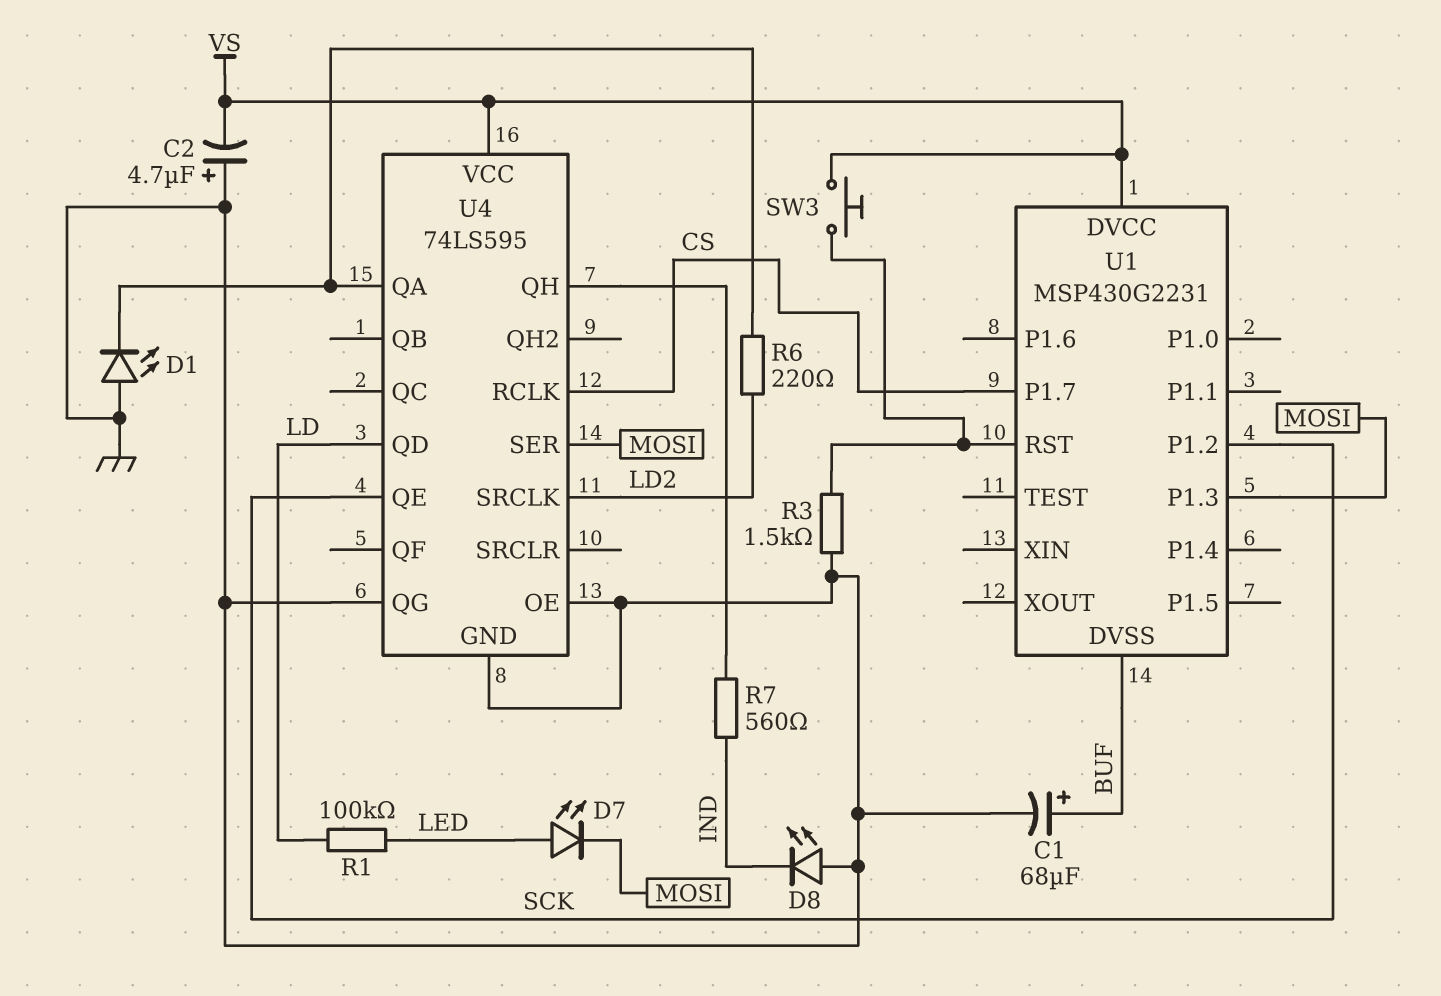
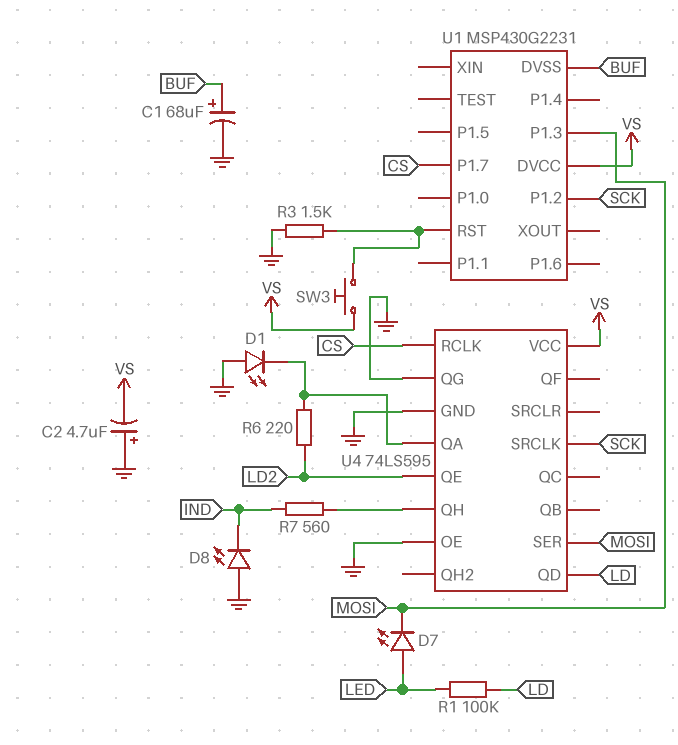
U4 pin QE: SCK -> LD2
U4 pin SRCLK: LD2 -> SCK

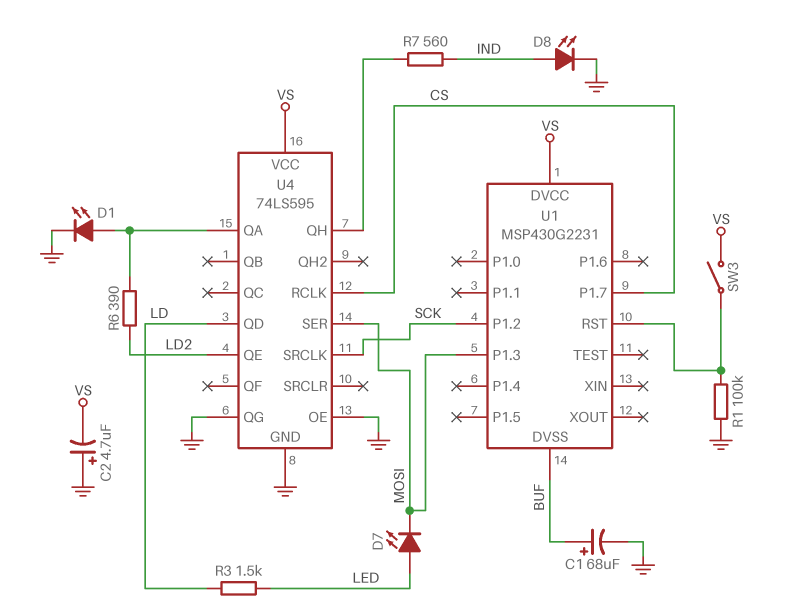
D1: LED (A GND, K U4/QA) -> LED (A U4/QA, K GND)
D8: LED (A GND, K IND) -> LED (A IND, K GND)
R1: 100k (LD, LED) -> 100k (GND, U1/RST)
R3: 1.5k (GND, U1/RST) -> 1.5k (LD, LED)
R6: 220 (LD2, U4/QA) -> 390 (LD2, U4/QA)
SW3: button (U1/RST, VS) -> switch (U1/RST, VS)

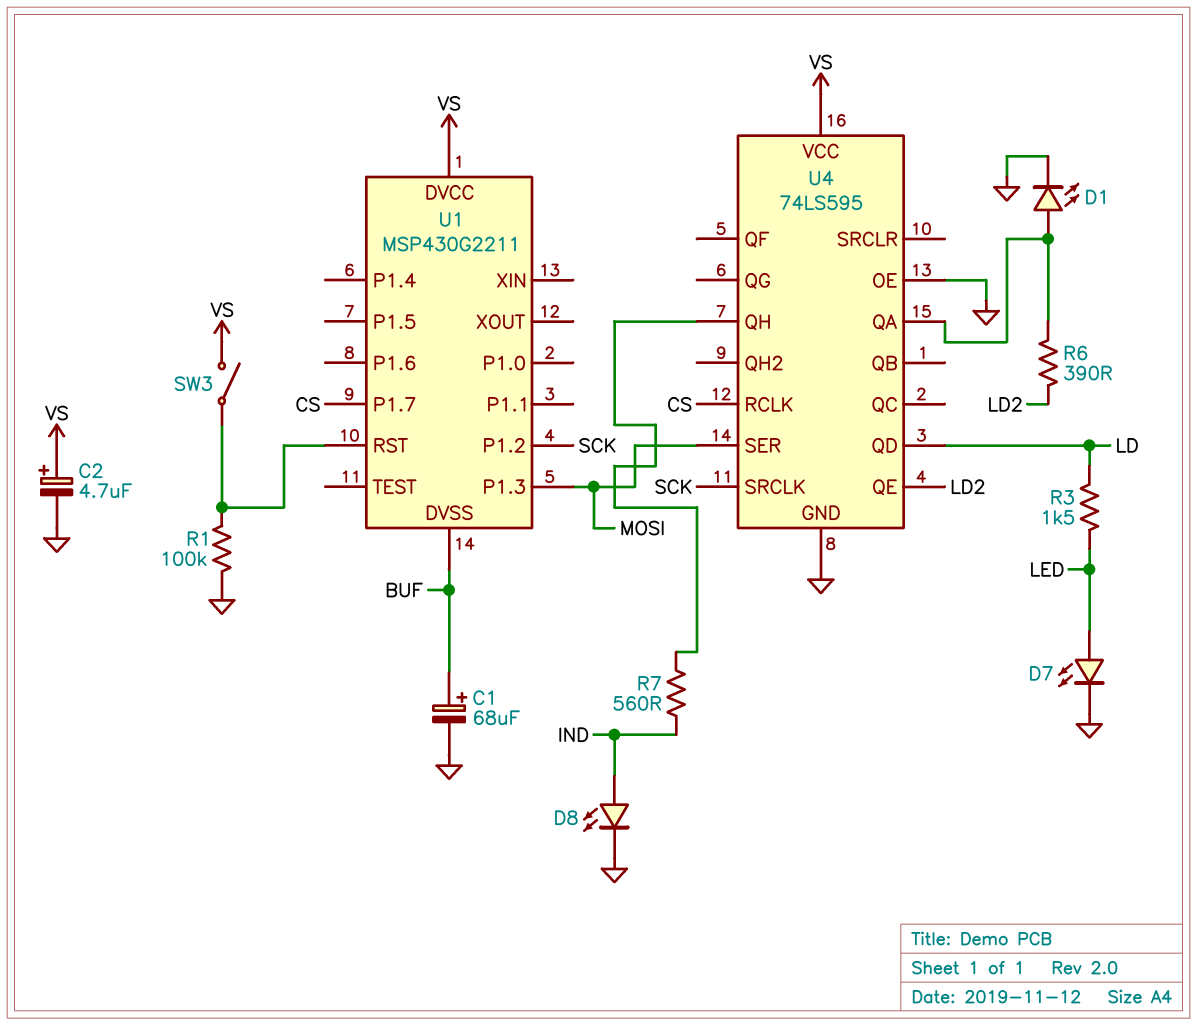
C2: 4.7uF (plus GND, minus VS) -> 4.7uF (plus VS, minus GND)
D7: LED (A LED, K MOSI) -> LED (A LED, K GND)
U1: MSP430G2231 -> MSP430G2211
U4 pin QG: GND -> none

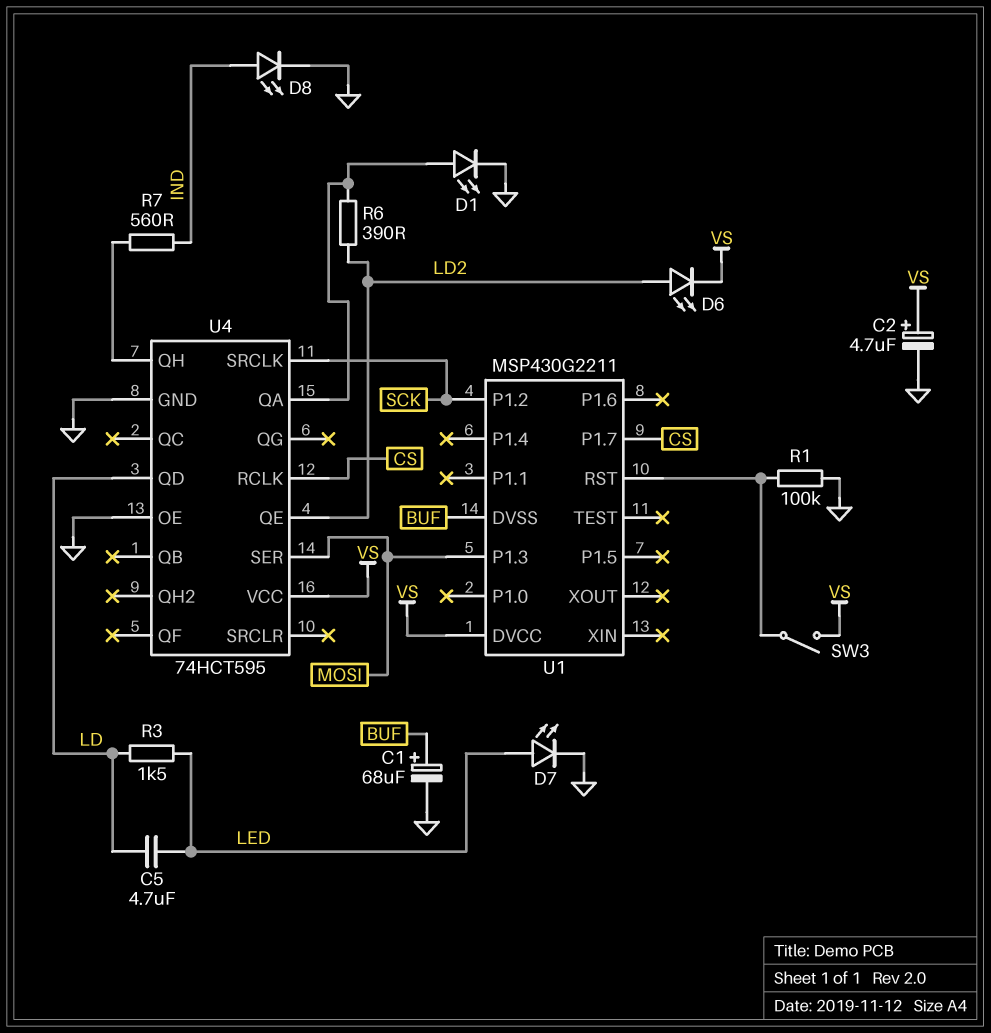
C5: none -> 4.7uF (LD, LED)
D6: none -> LED (A LD2, K VS)
U4: 74LS595 -> 74HCT595

